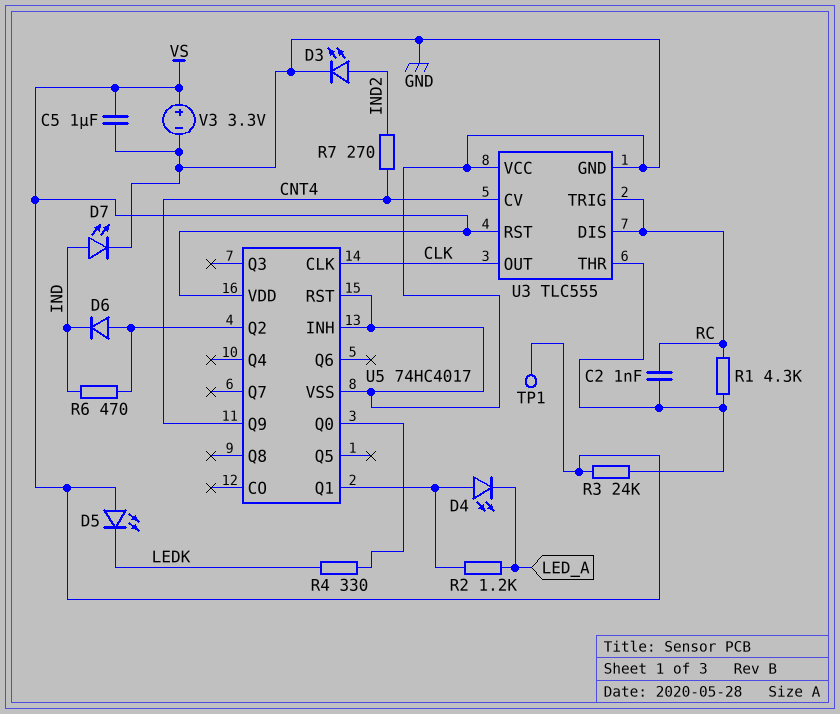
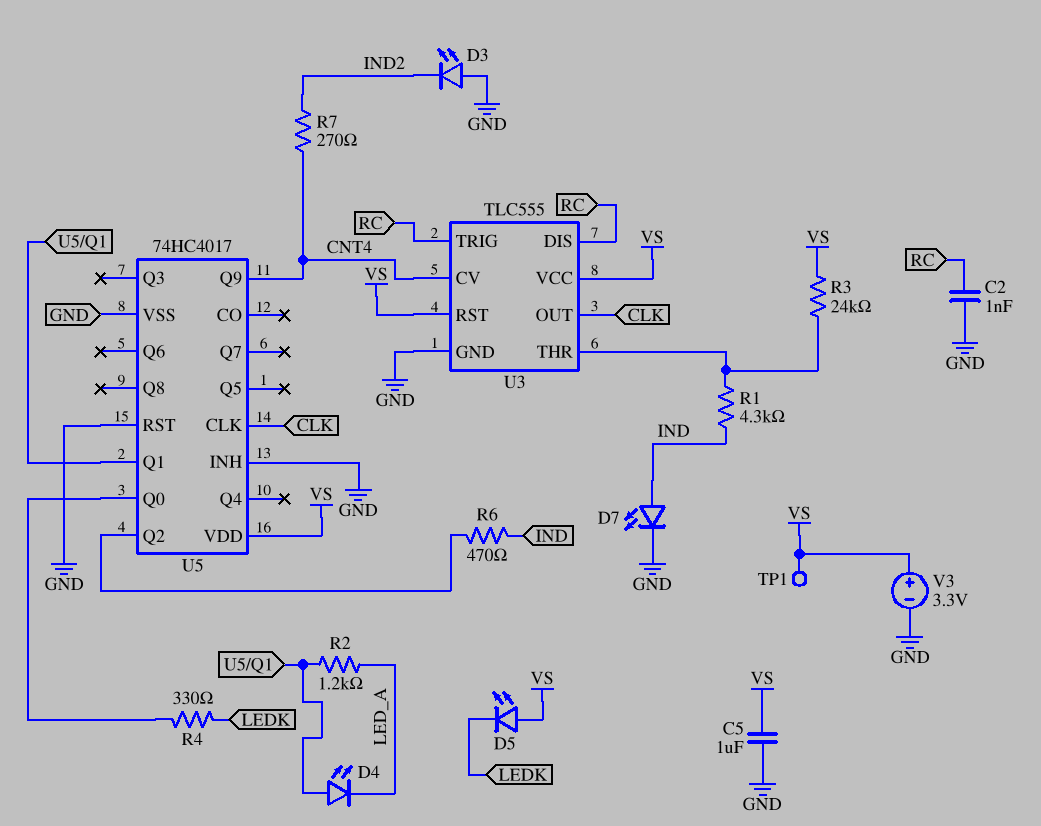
C2: 1nF (RC, U3/THR) -> 1nF (GND, RC)
D3: LED (A IND2, K GND) -> LED (A GND, K IND2)
D6: diode (A U5/Q2, K IND) -> none
R1: 4.3k (RC, U3/THR) -> 4.3k (IND, U3/THR)
U3 pin VCC: GND -> VS

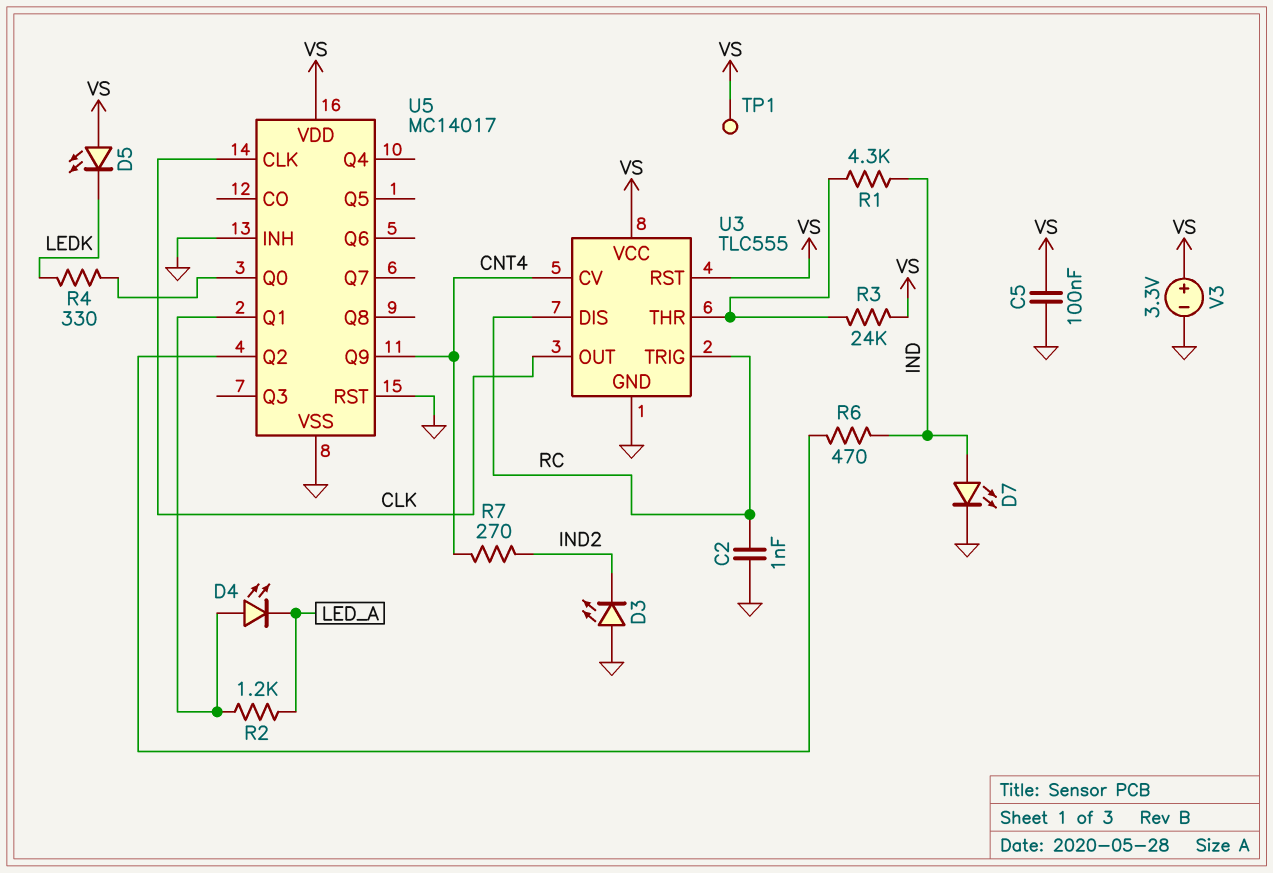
C5: 1uF (GND, VS) -> 100nF (GND, VS)
U5: 74HC4017 -> MC14017

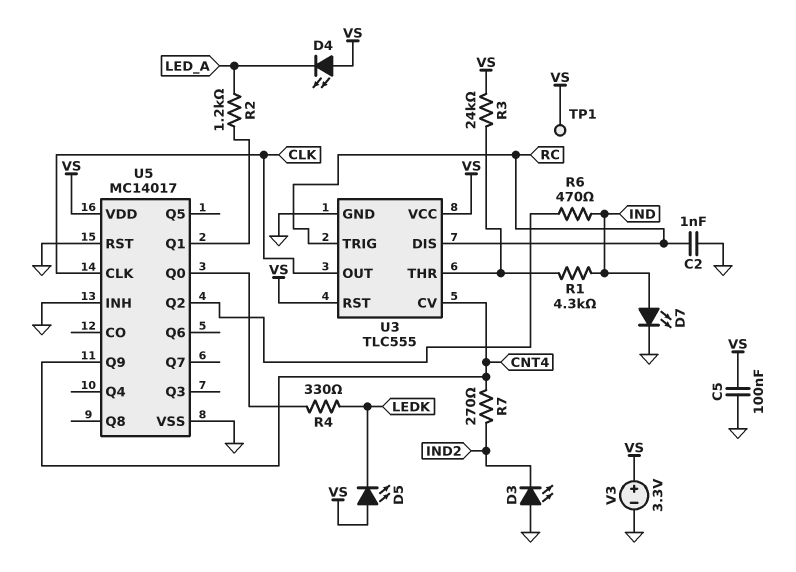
D4: LED (A U5/Q1, K LED_A) -> LED (A VS, K LED_A)

